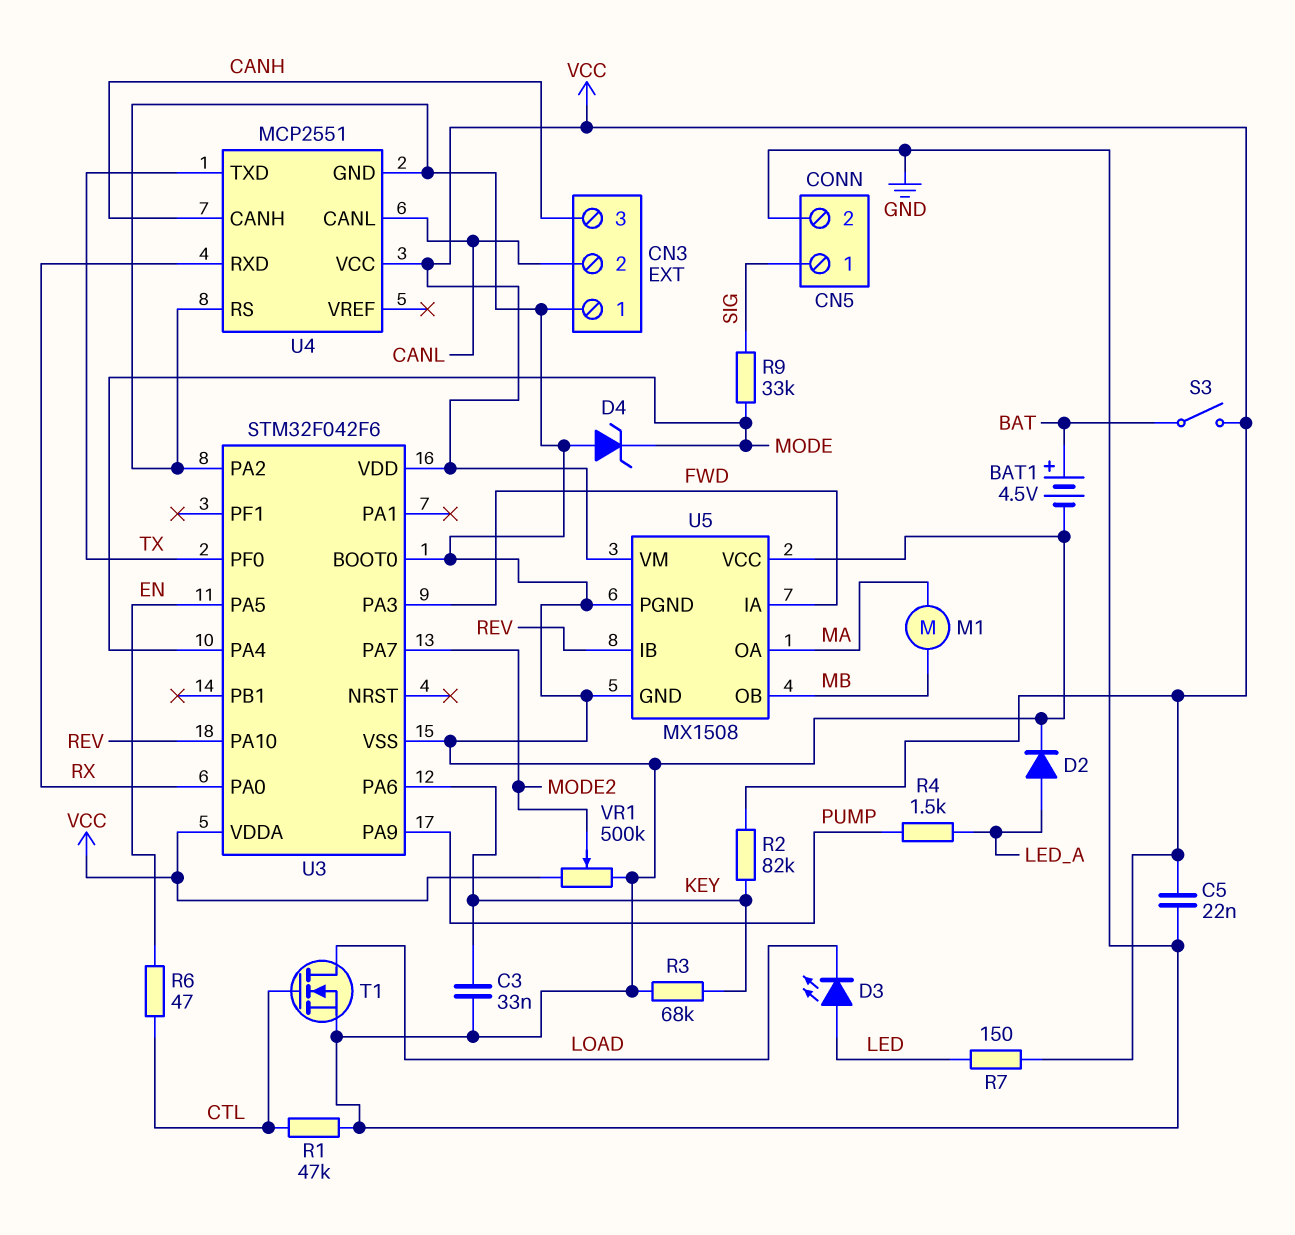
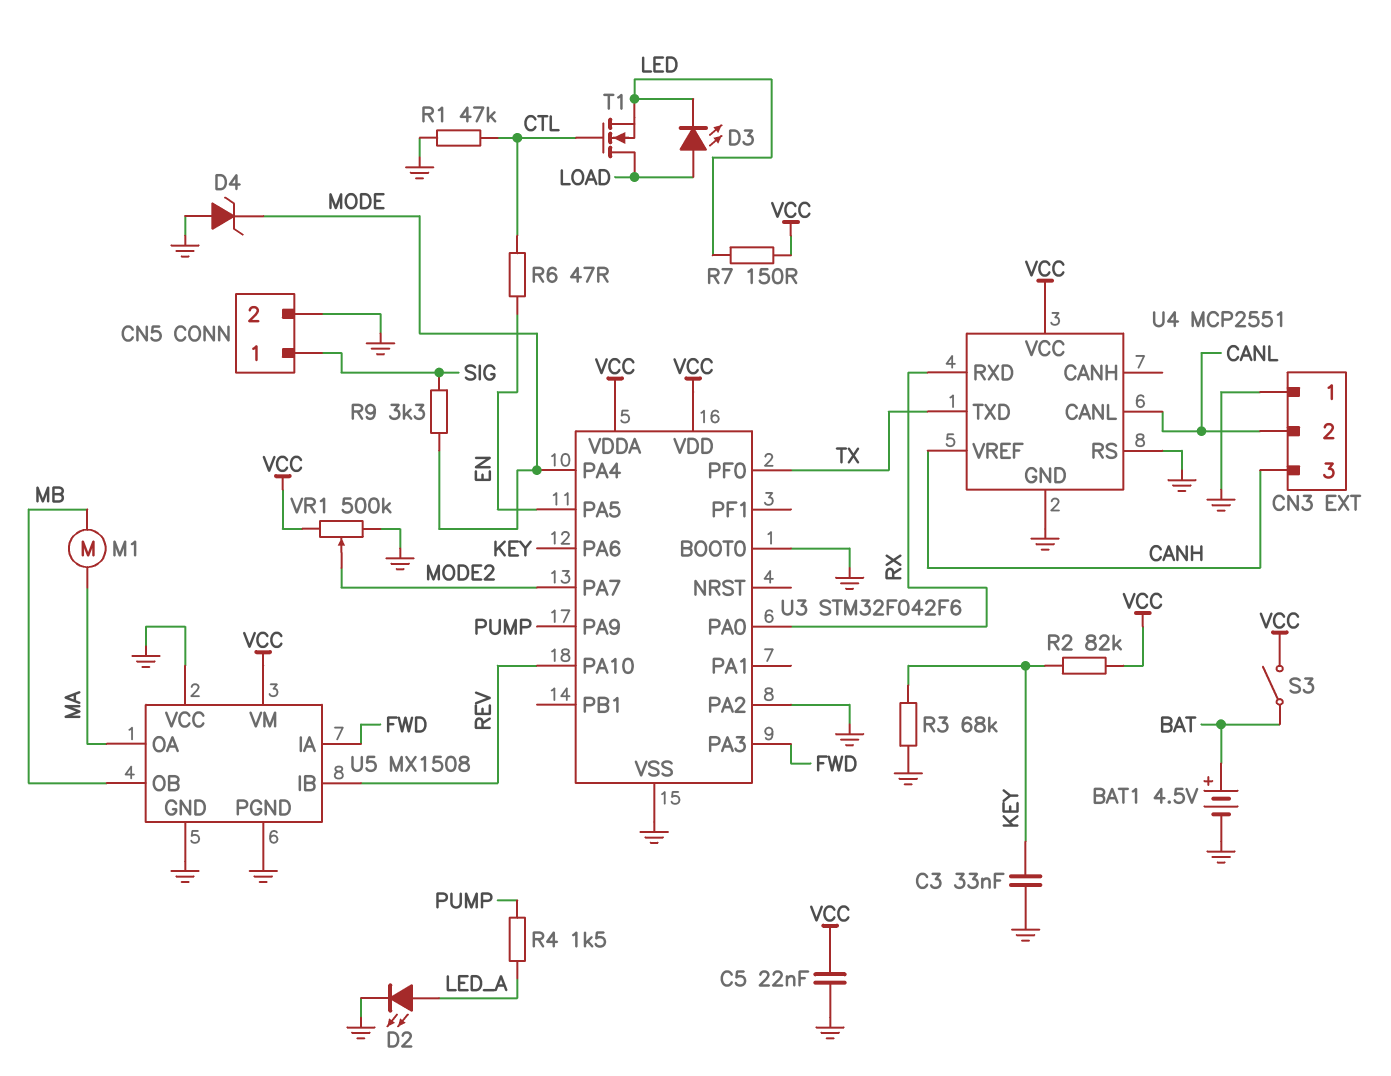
D2: diode (A LED_A, K GND) -> LED (A LED_A, K GND)
D3: LED (A LED, K LOAD) -> LED (A LOAD, K LED)
R9: 33k (MODE, SIG) -> 3.3k (MODE, SIG)
T1: NMOS (G CTL, D LOAD, S GND) -> NMOS (G CTL, D LOAD, S LED)
U4 pin CANH: CANH -> none
U4 pin VREF: none -> CANH

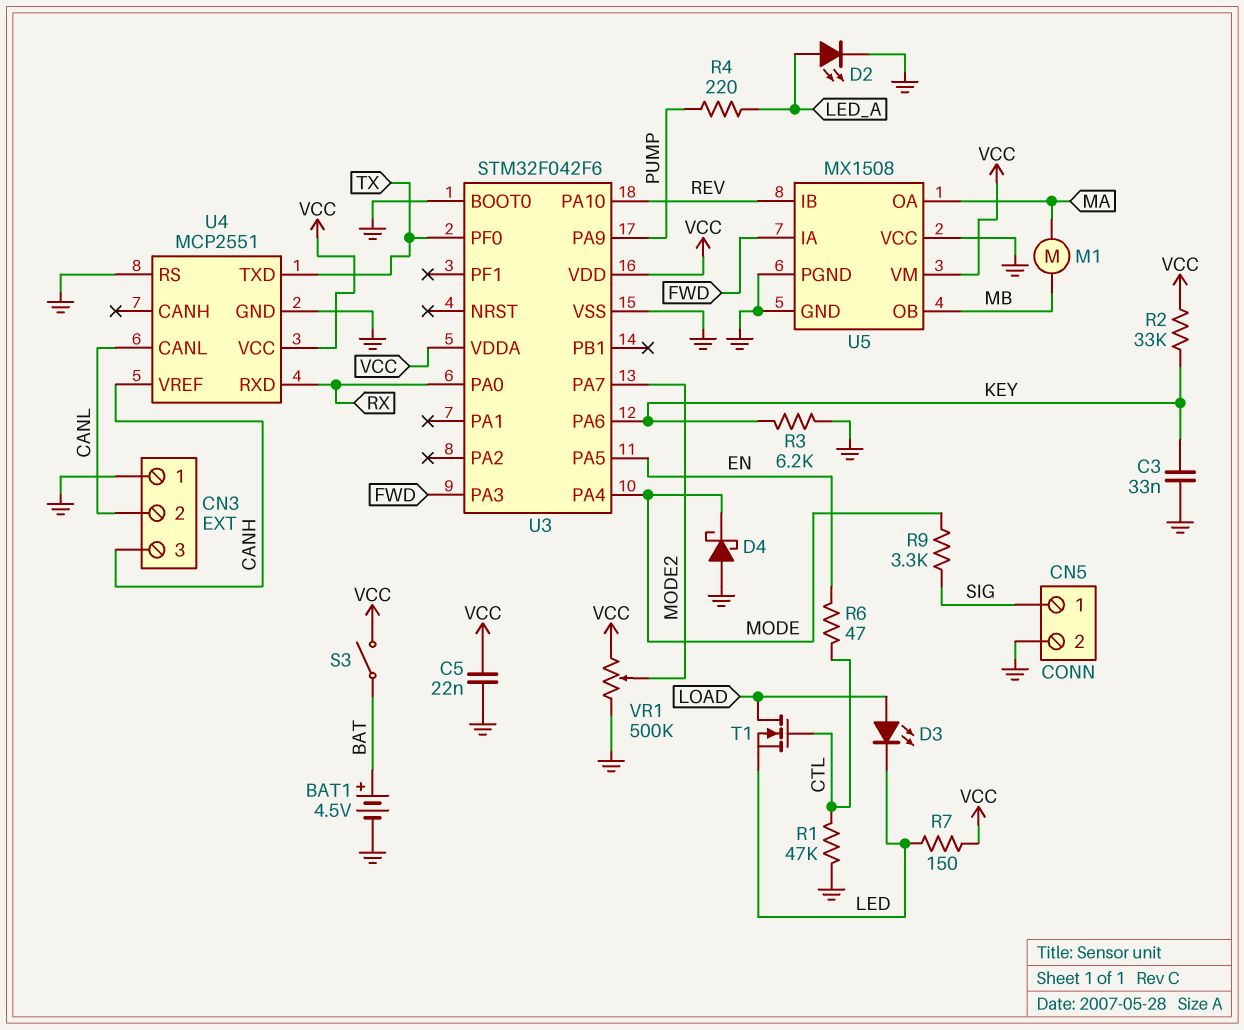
D4: zener (A GND, K MODE) -> schottky (A GND, K MODE)
R2: 82k (KEY, VCC) -> 33k (KEY, VCC)
R3: 68k (GND, KEY) -> 6.2k (GND, KEY)
R4: 1.5k (LED_A, PUMP) -> 220 (LED_A, PUMP)
U3 pin PA2: GND -> none

